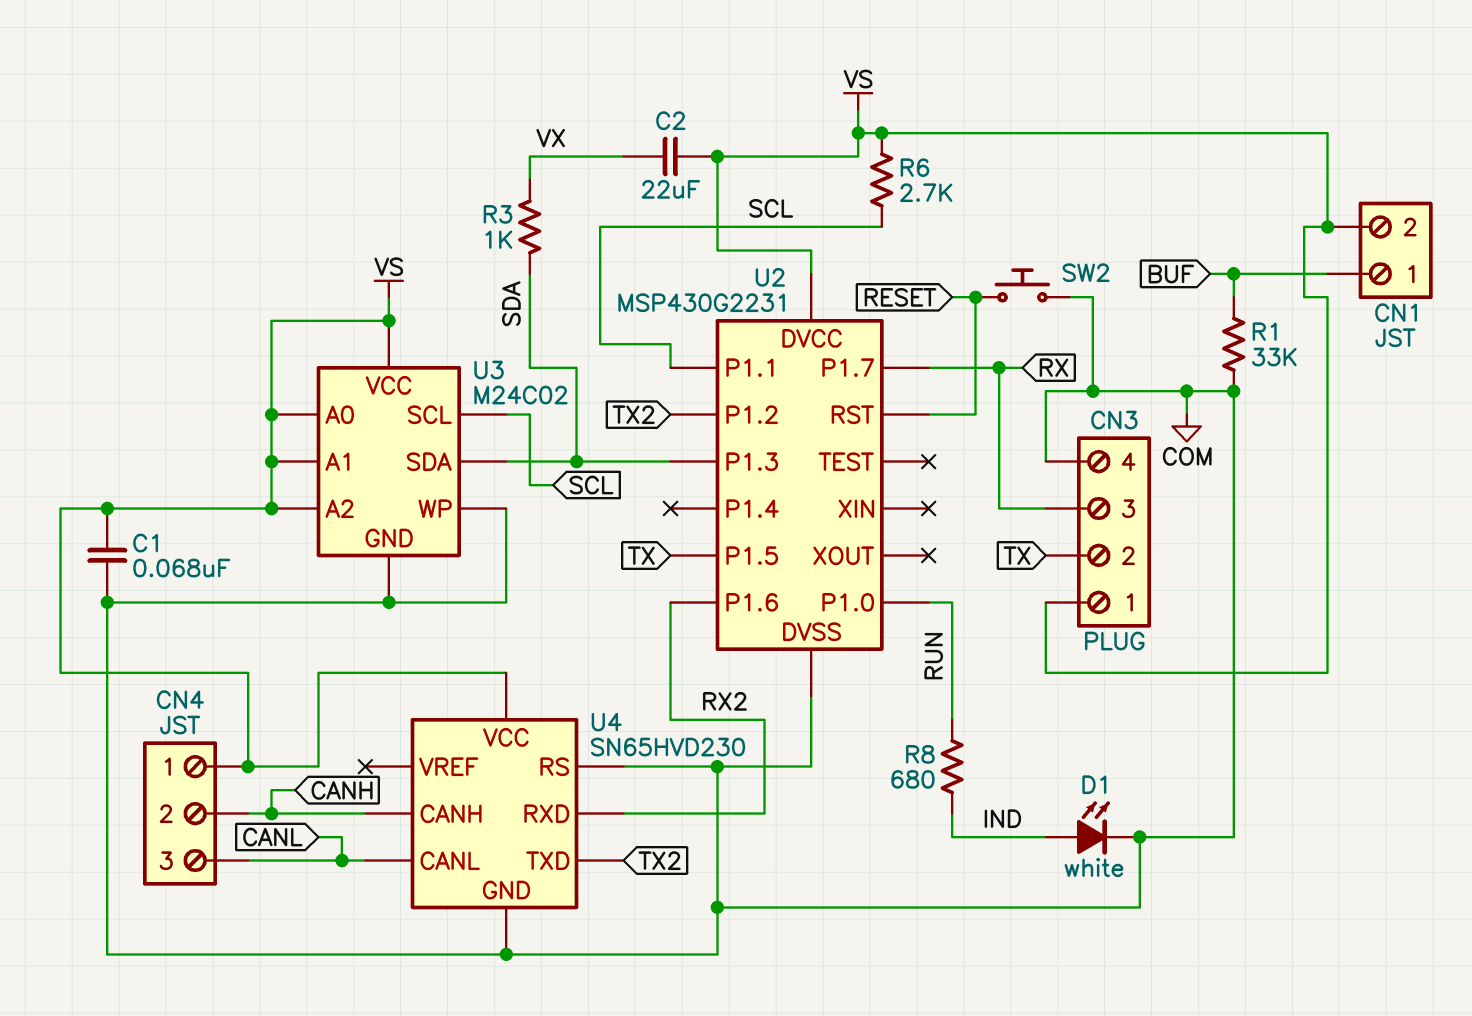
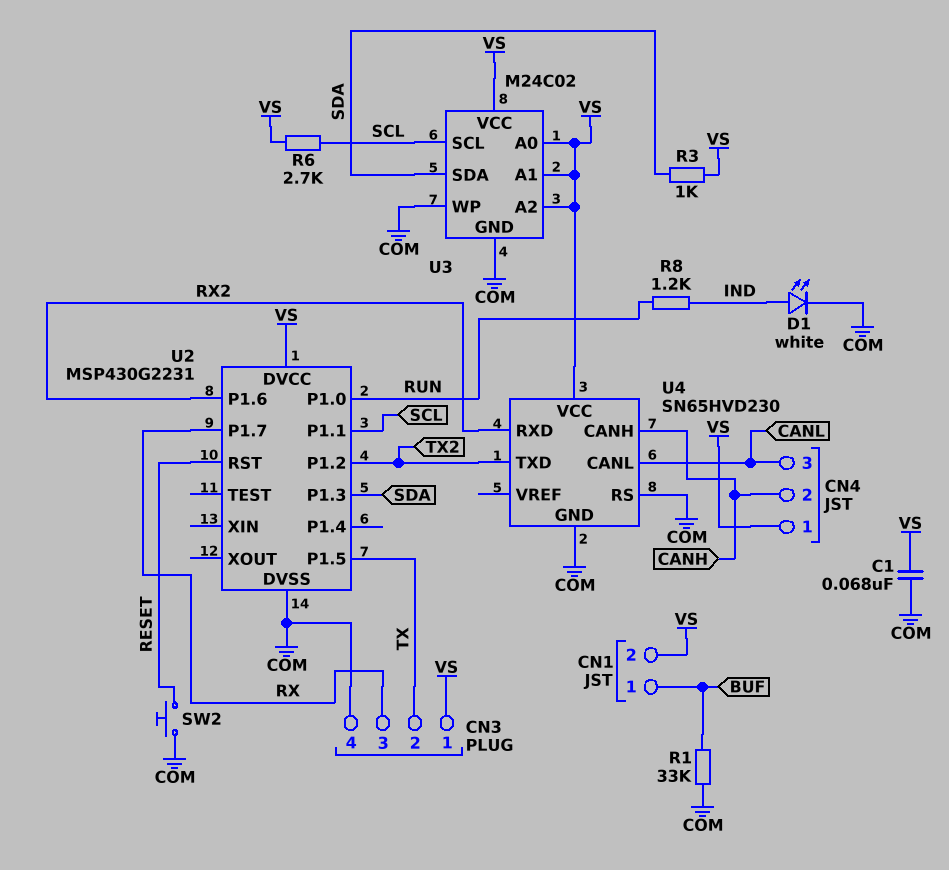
C2: 22uF (VS, VX) -> none
R3: 1k (SDA, VX) -> 1k (SDA, VS)
R8: 680 (IND, RUN) -> 1.2k (IND, RUN)

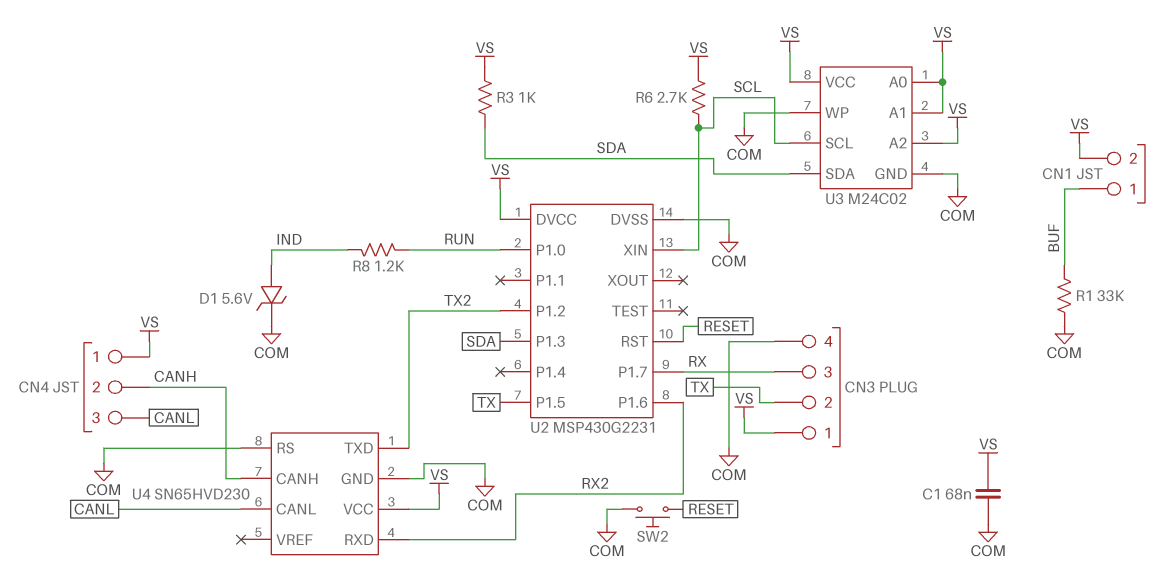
D1: LED white (A IND, K COM) -> zener 5.6V (A IND, K COM)
U2 pin P1.1: SCL -> none
U2 pin XIN: none -> SCL

